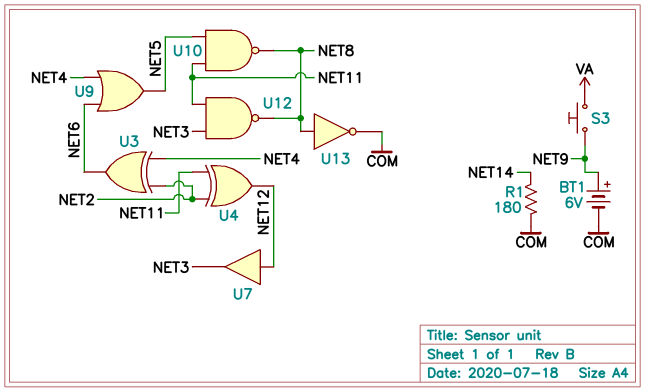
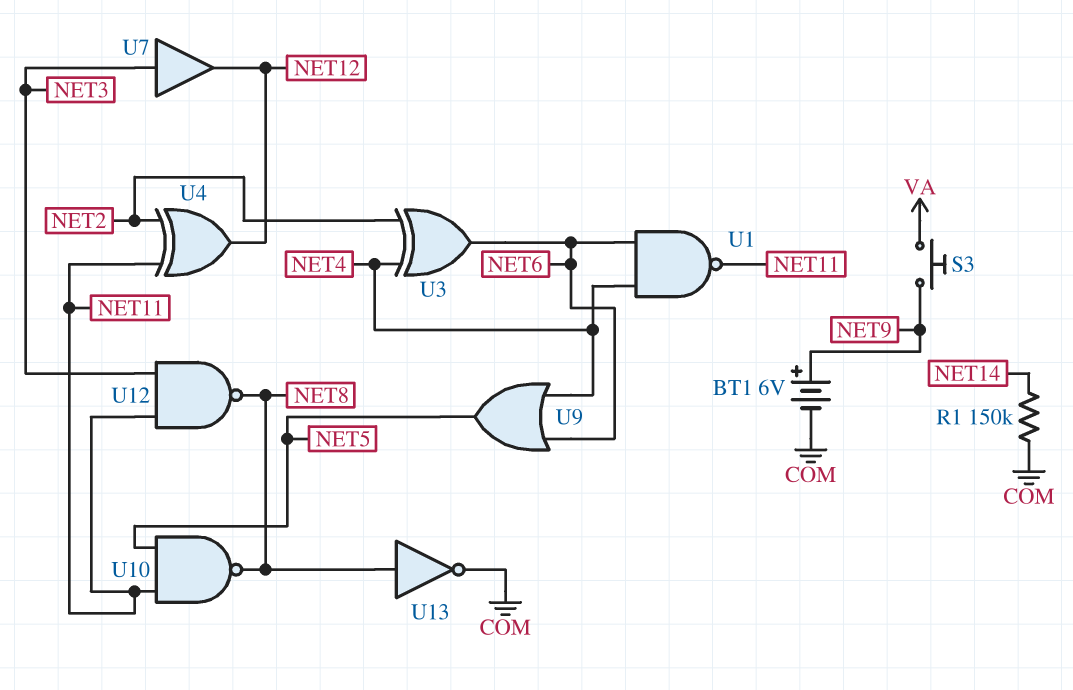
R1: 180 (COM, NET14) -> 150k (COM, NET14)
U1: none -> NAND (in NET4, in NET6, out NET11)
U7: buffer (in NET12, out NET3) -> buffer (in NET3, out NET12)

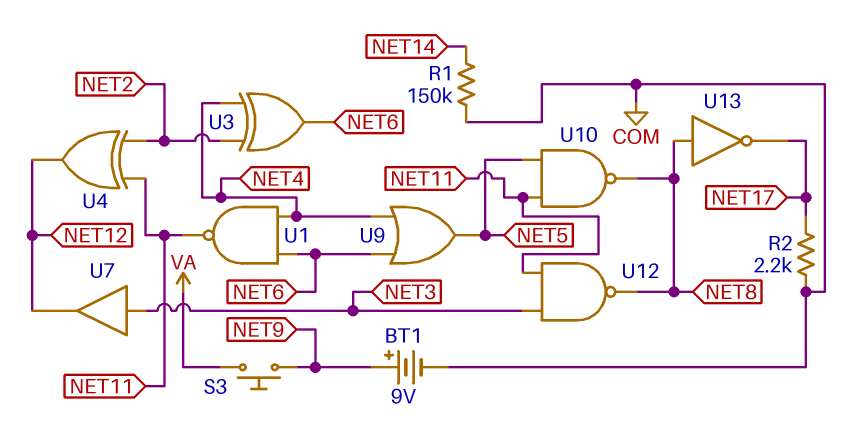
BT1: 6V (plus NET9, minus COM) -> 9V (plus NET9, minus COM)
R2: none -> 2.2k (COM, NET17)
U13: NOT (in NET8, out COM) -> NOT (in NET8, out NET17)

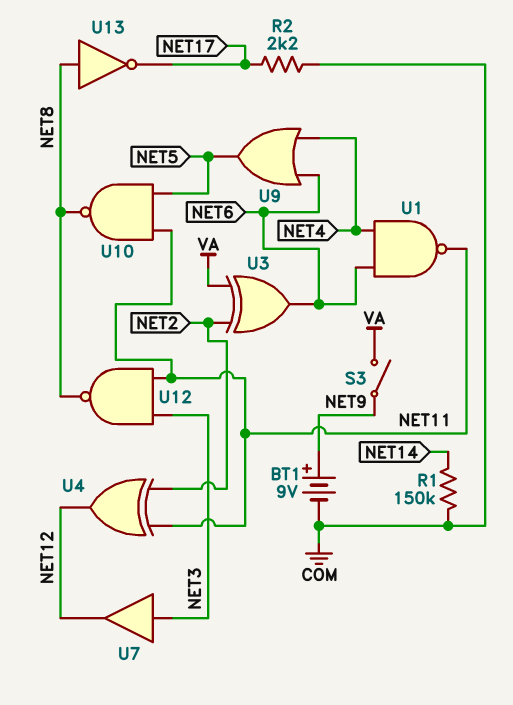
S3: button (NET9, VA) -> switch (NET9, VA)
U3: XOR (in NET2, in NET4, out NET6) -> XOR (in NET2, in VA, out NET6)

